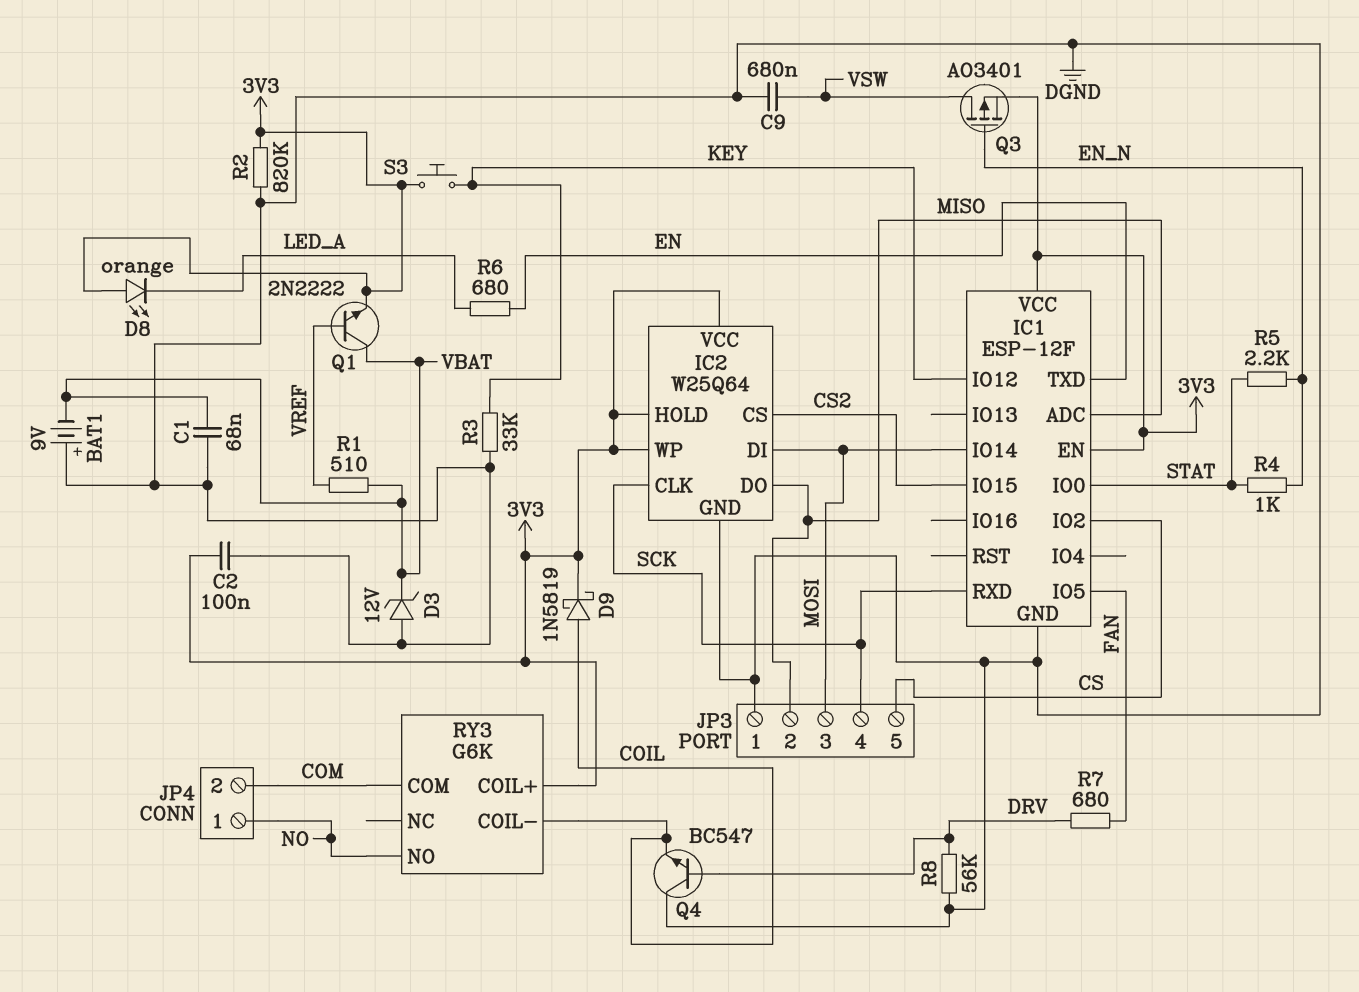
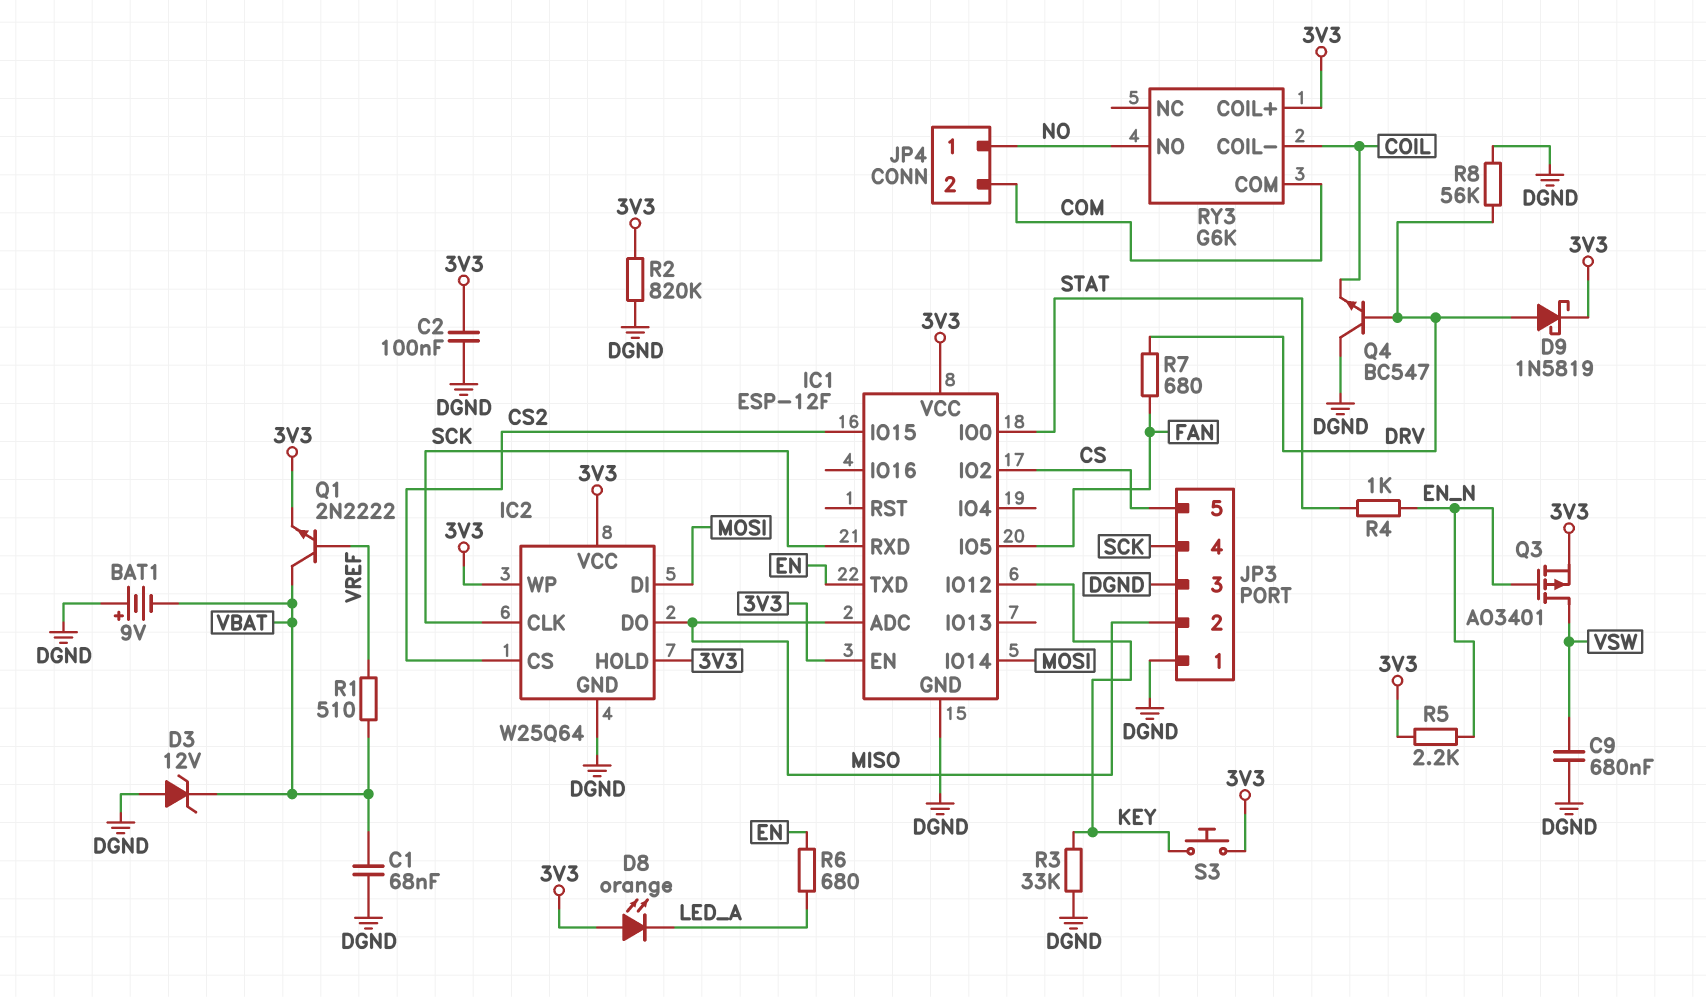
D9: schottky 1N5819 (A COIL, K 3V3) -> schottky 1N5819 (A DRV, K 3V3)
JP3 pin 3: MOSI -> DGND
R5: 2.2k (EN_N, STAT) -> 2.2k (3V3, EN_N)

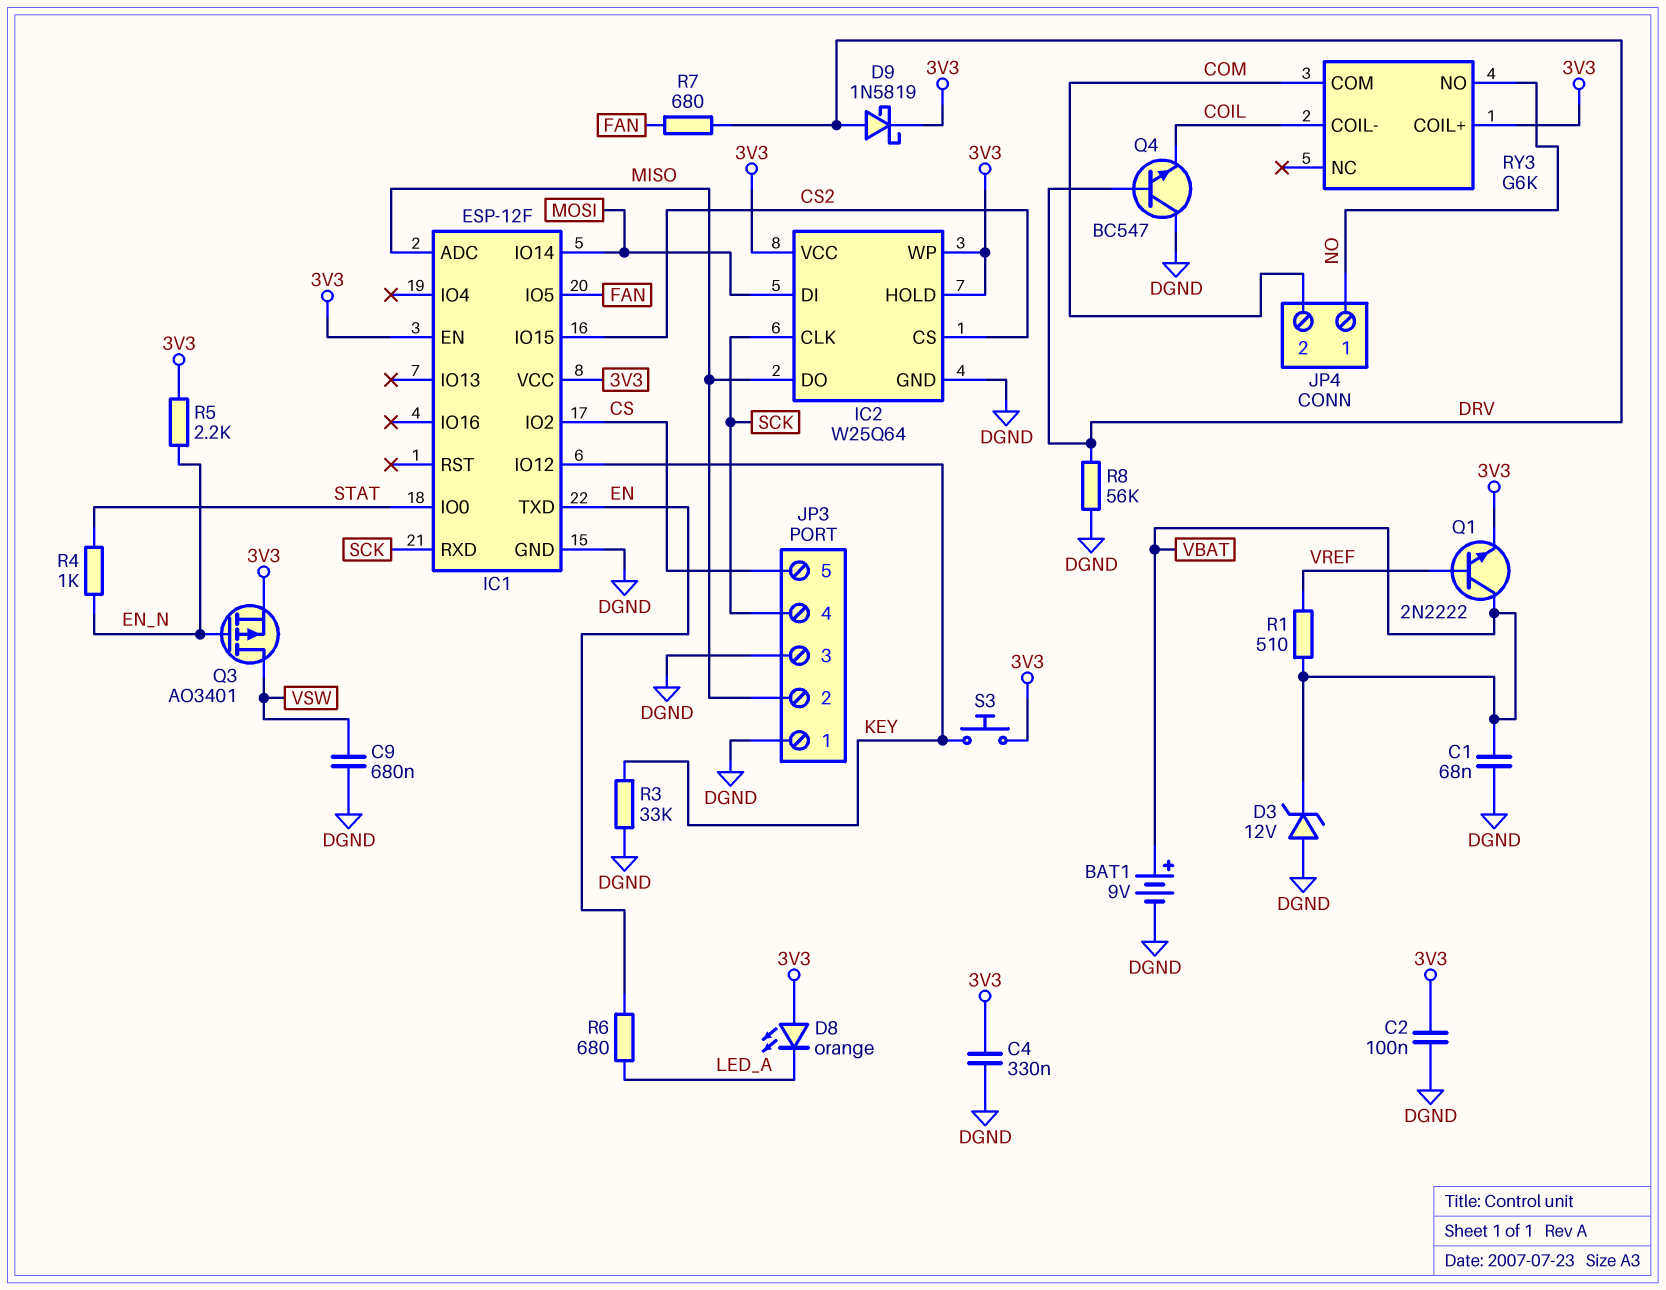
BAT1: 9V (plus DGND, minus VBAT) -> 9V (plus VBAT, minus DGND)
C4: none -> 330nF (3V3, DGND)
R2: 820k (3V3, DGND) -> none

